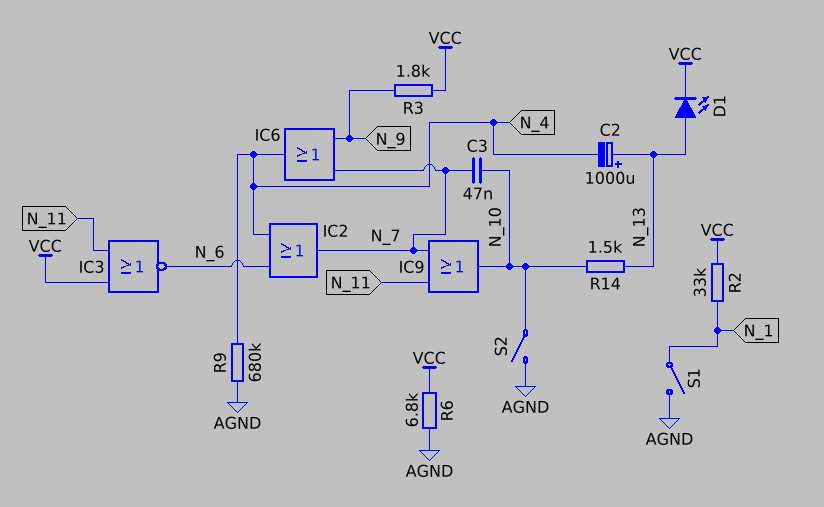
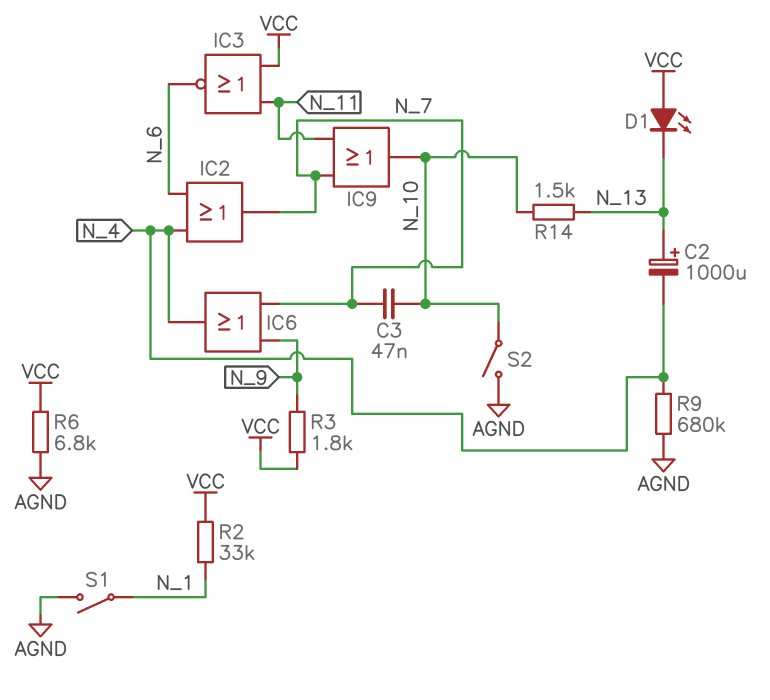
D1: LED (A N_13, K VCC) -> LED (A VCC, K N_13)

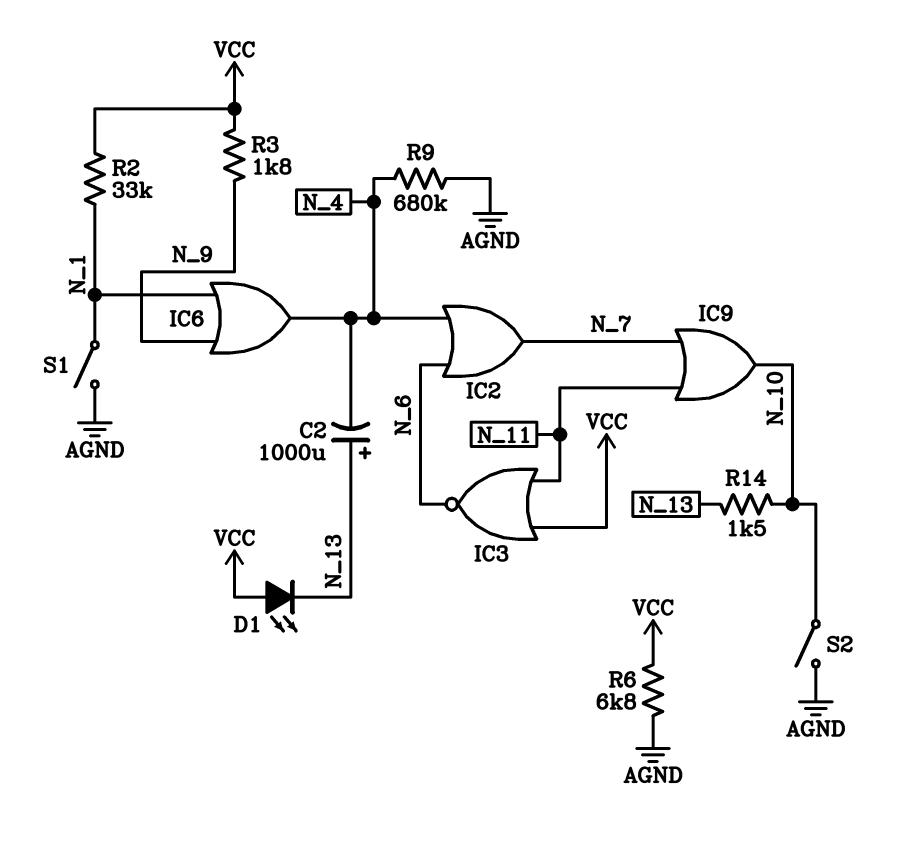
C3: 47nF (N_7, N_10) -> none
IC6: OR (in N_7, in N_9, out N_4) -> OR (in N_1, in N_9, out N_4)

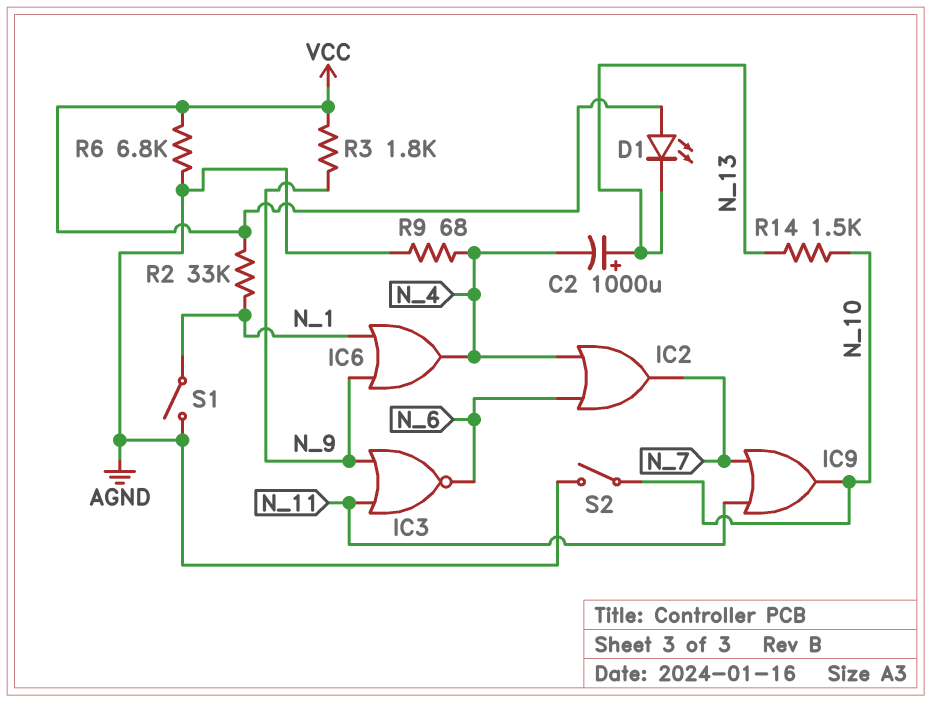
IC3: NOR (in N_11, in VCC, out N_6) -> NOR (in N_9, in N_11, out N_6)
R9: 680k (AGND, N_4) -> 68 (AGND, N_4)

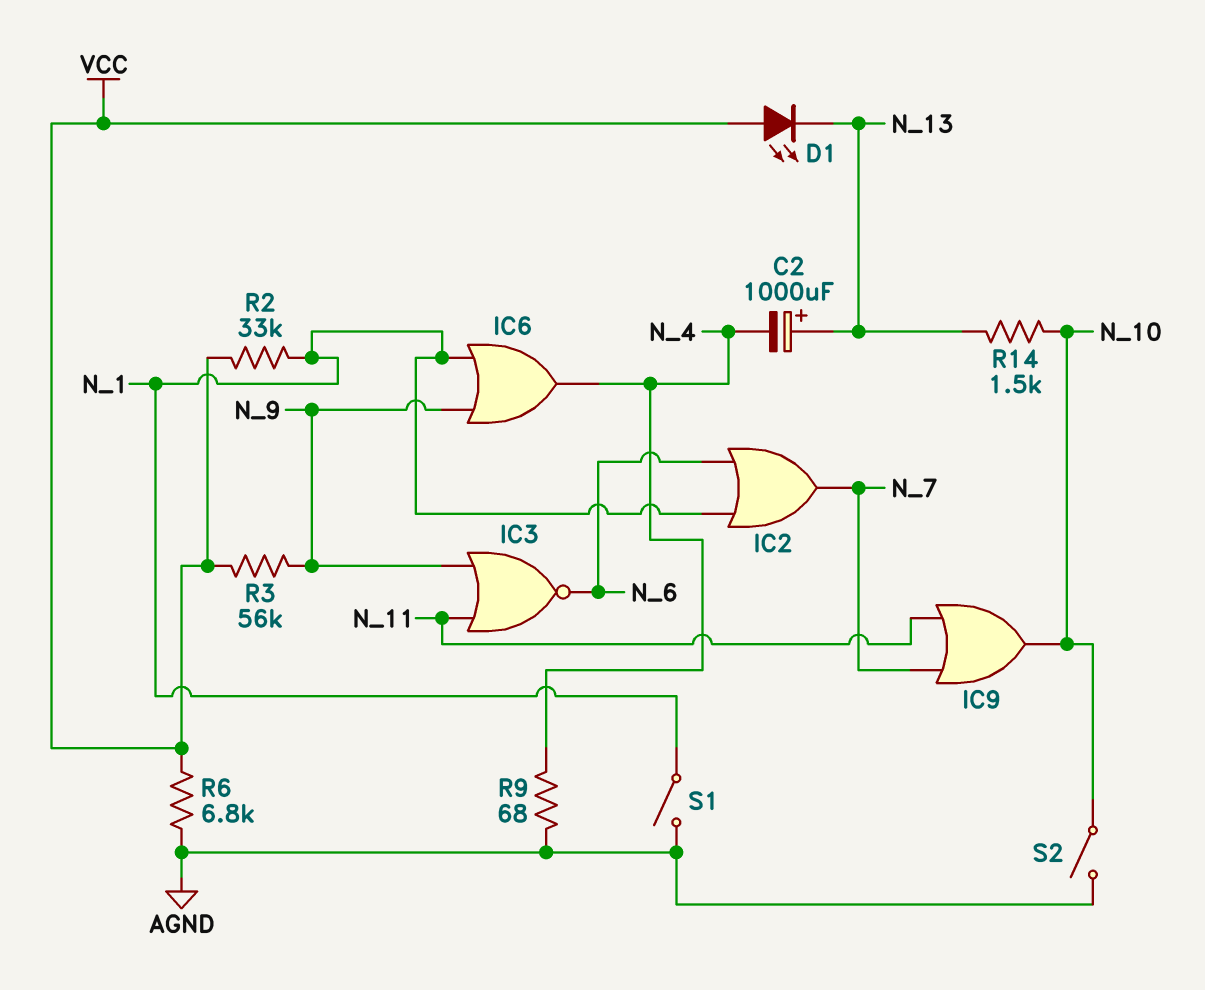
IC2: OR (in N_4, in N_6, out N_7) -> OR (in N_1, in N_6, out N_7)
R3: 1.8k (N_9, VCC) -> 56k (N_9, VCC)

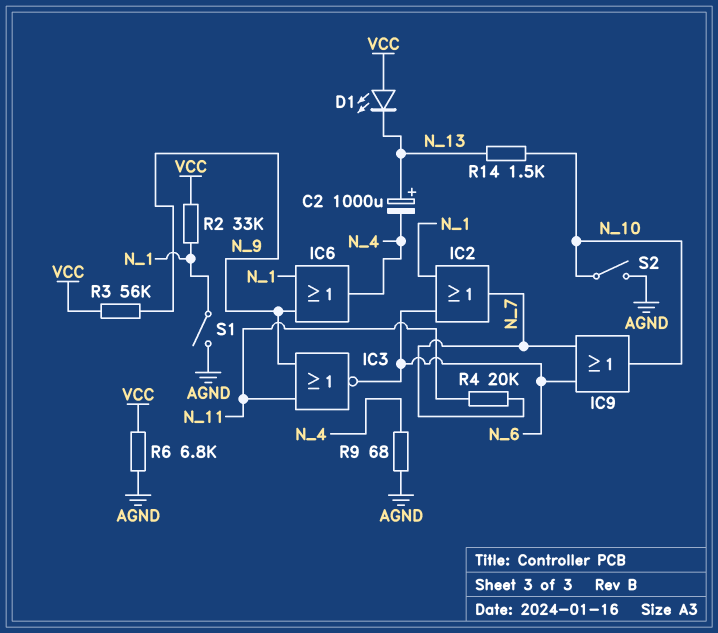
IC9: OR (in N_7, in N_11, out N_10) -> OR (in N_6, in N_7, out N_10)
R4: none -> 20k (N_7, N_11)

